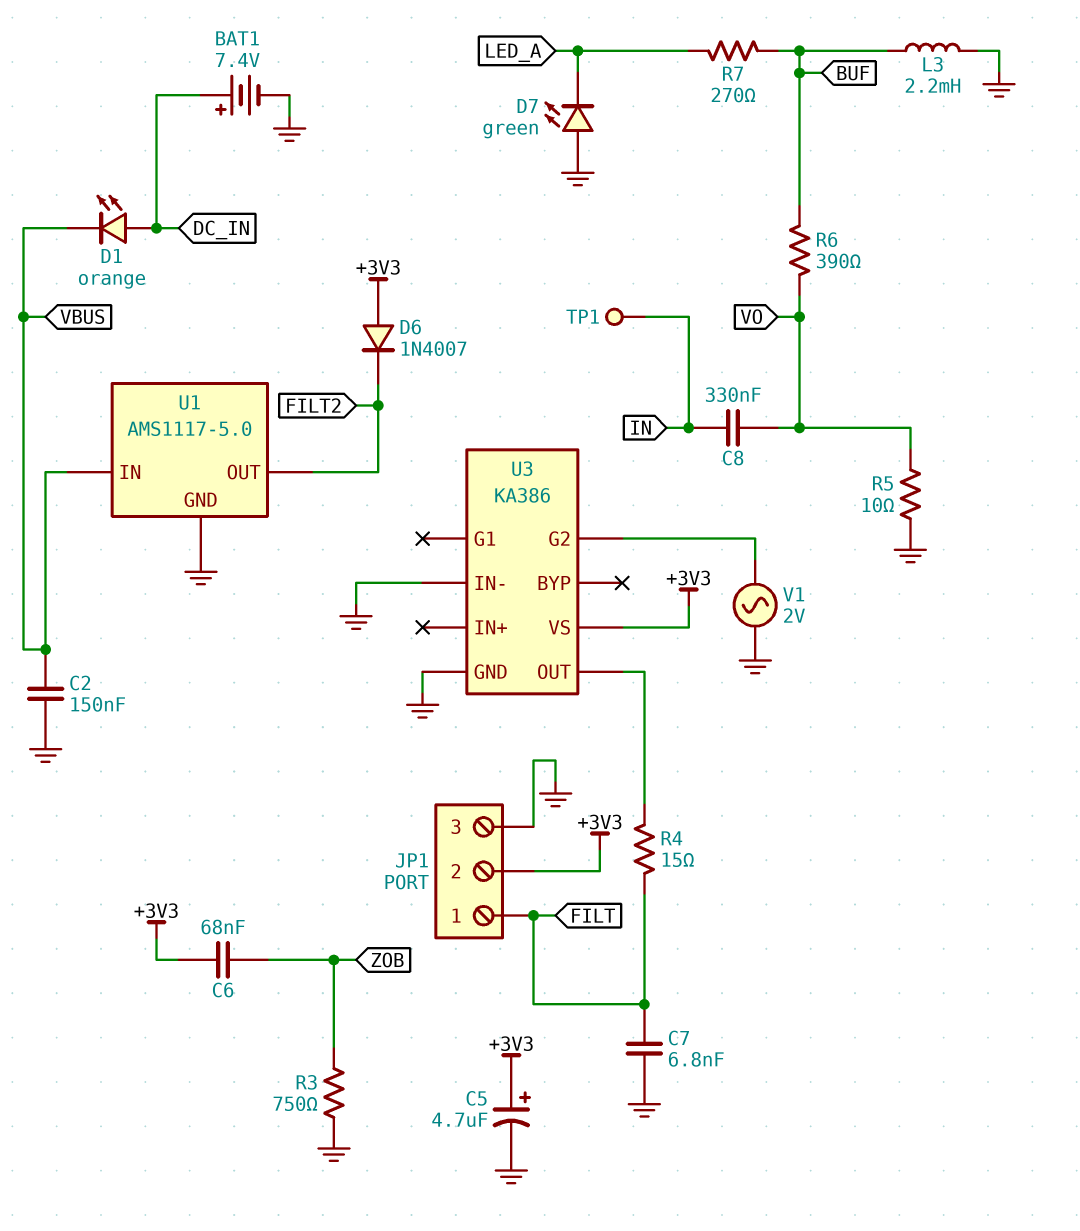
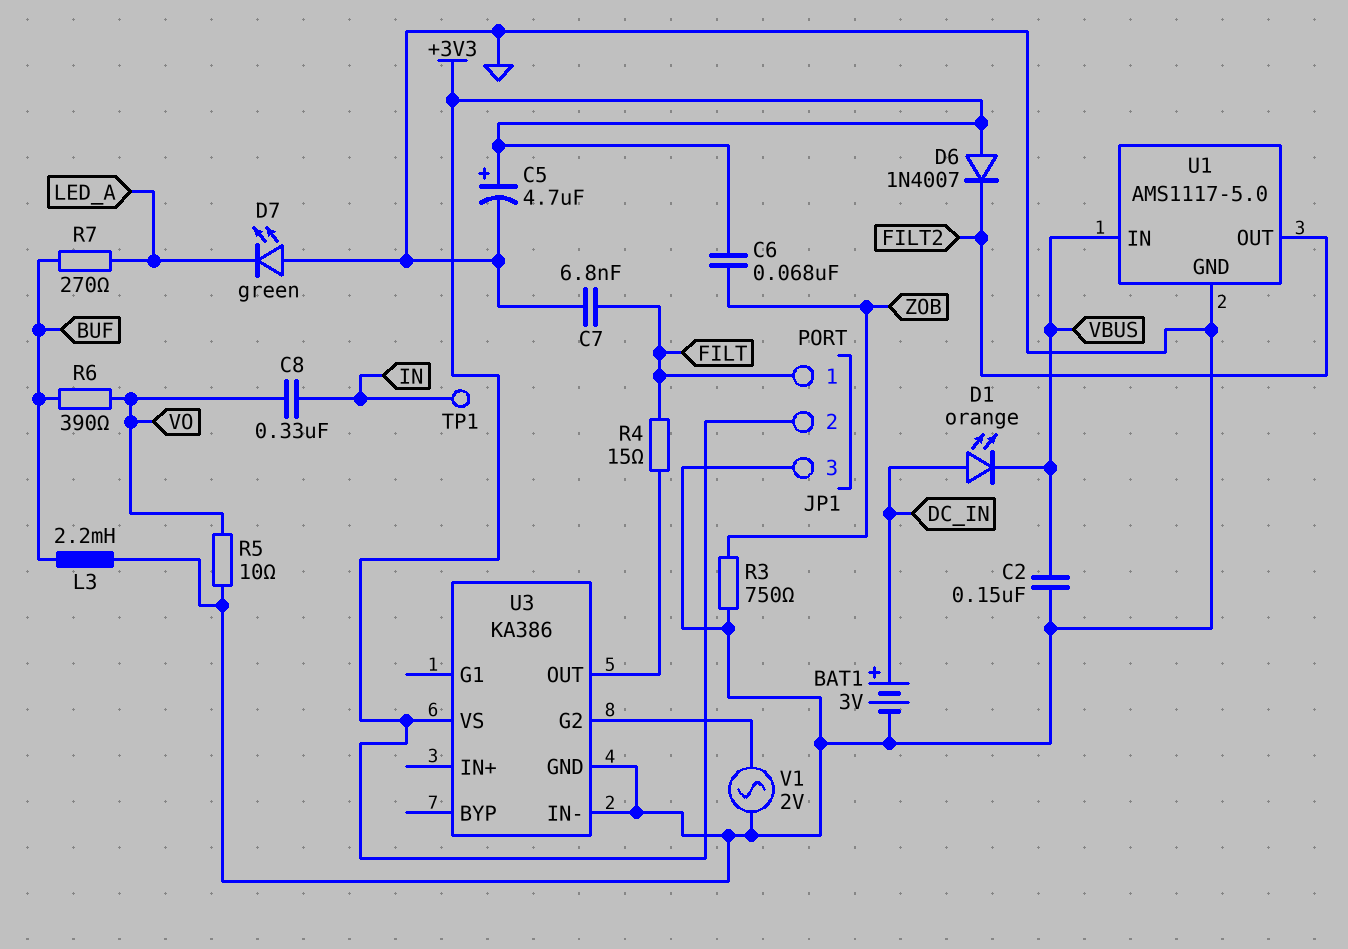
BAT1: 7.4V (plus DC_IN, minus GND) -> 3V (plus DC_IN, minus GND)

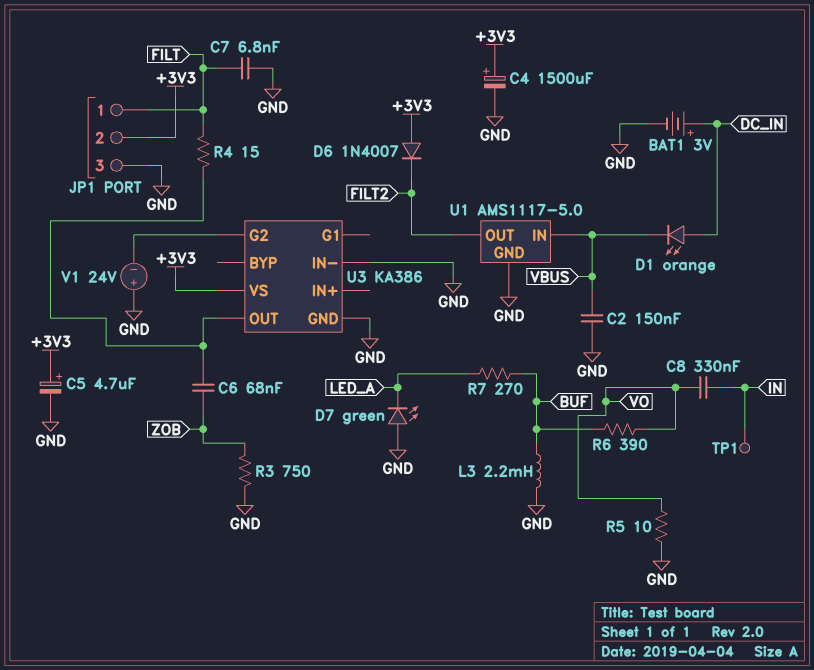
C4: none -> 1500uF (plus +3V3, minus GND)
C6: 68nF (+3V3, ZOB) -> 68nF (U3/OUT, ZOB)
V1: AC 2V (GND, U3/G2) -> 24V (plus GND, minus U3/G2)

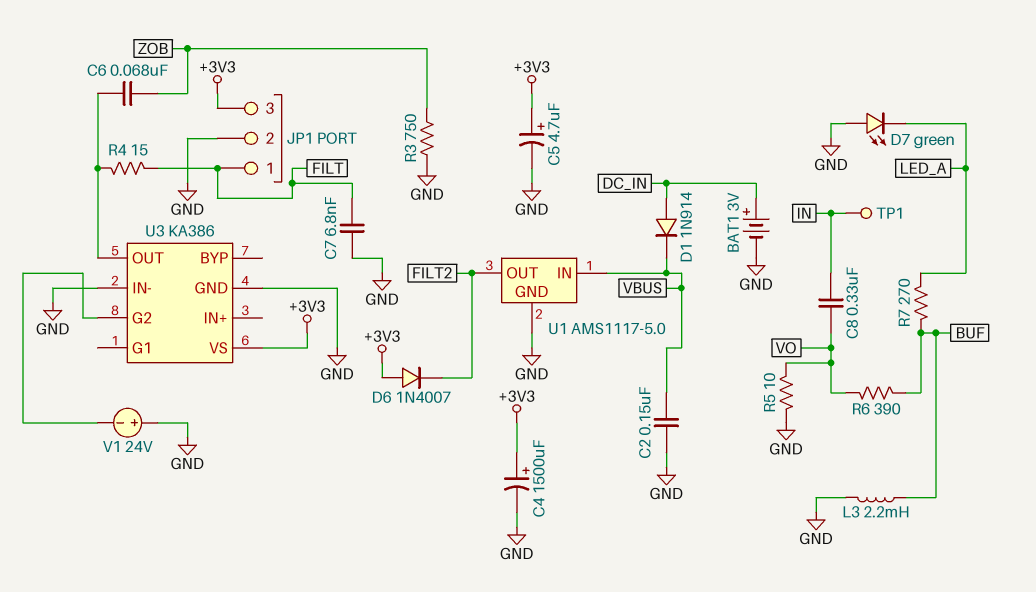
D1: LED orange (A DC_IN, K VBUS) -> diode 1N914 (A DC_IN, K VBUS)
JP1 pin 2: +3V3 -> GND
JP1 pin 3: GND -> +3V3

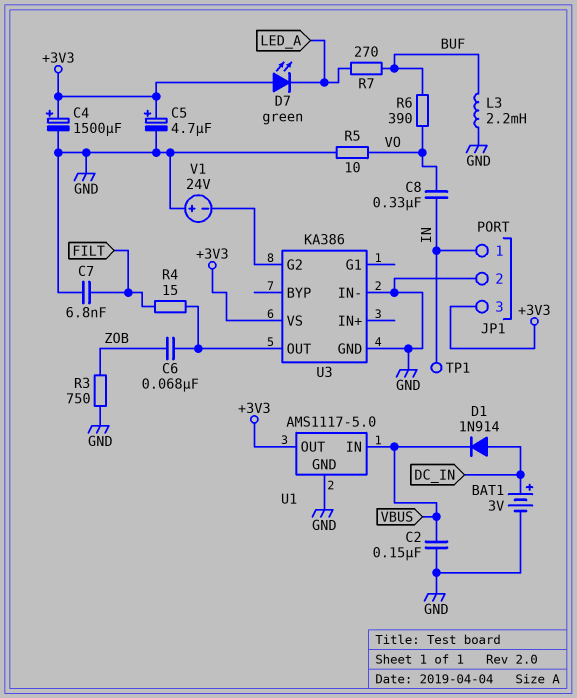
D6: diode 1N4007 (A +3V3, K FILT2) -> none
D7: LED green (A GND, K LED_A) -> LED green (A +3V3, K LED_A)
JP1 pin 1: FILT -> IN
U1 pin OUT: FILT2 -> +3V3

